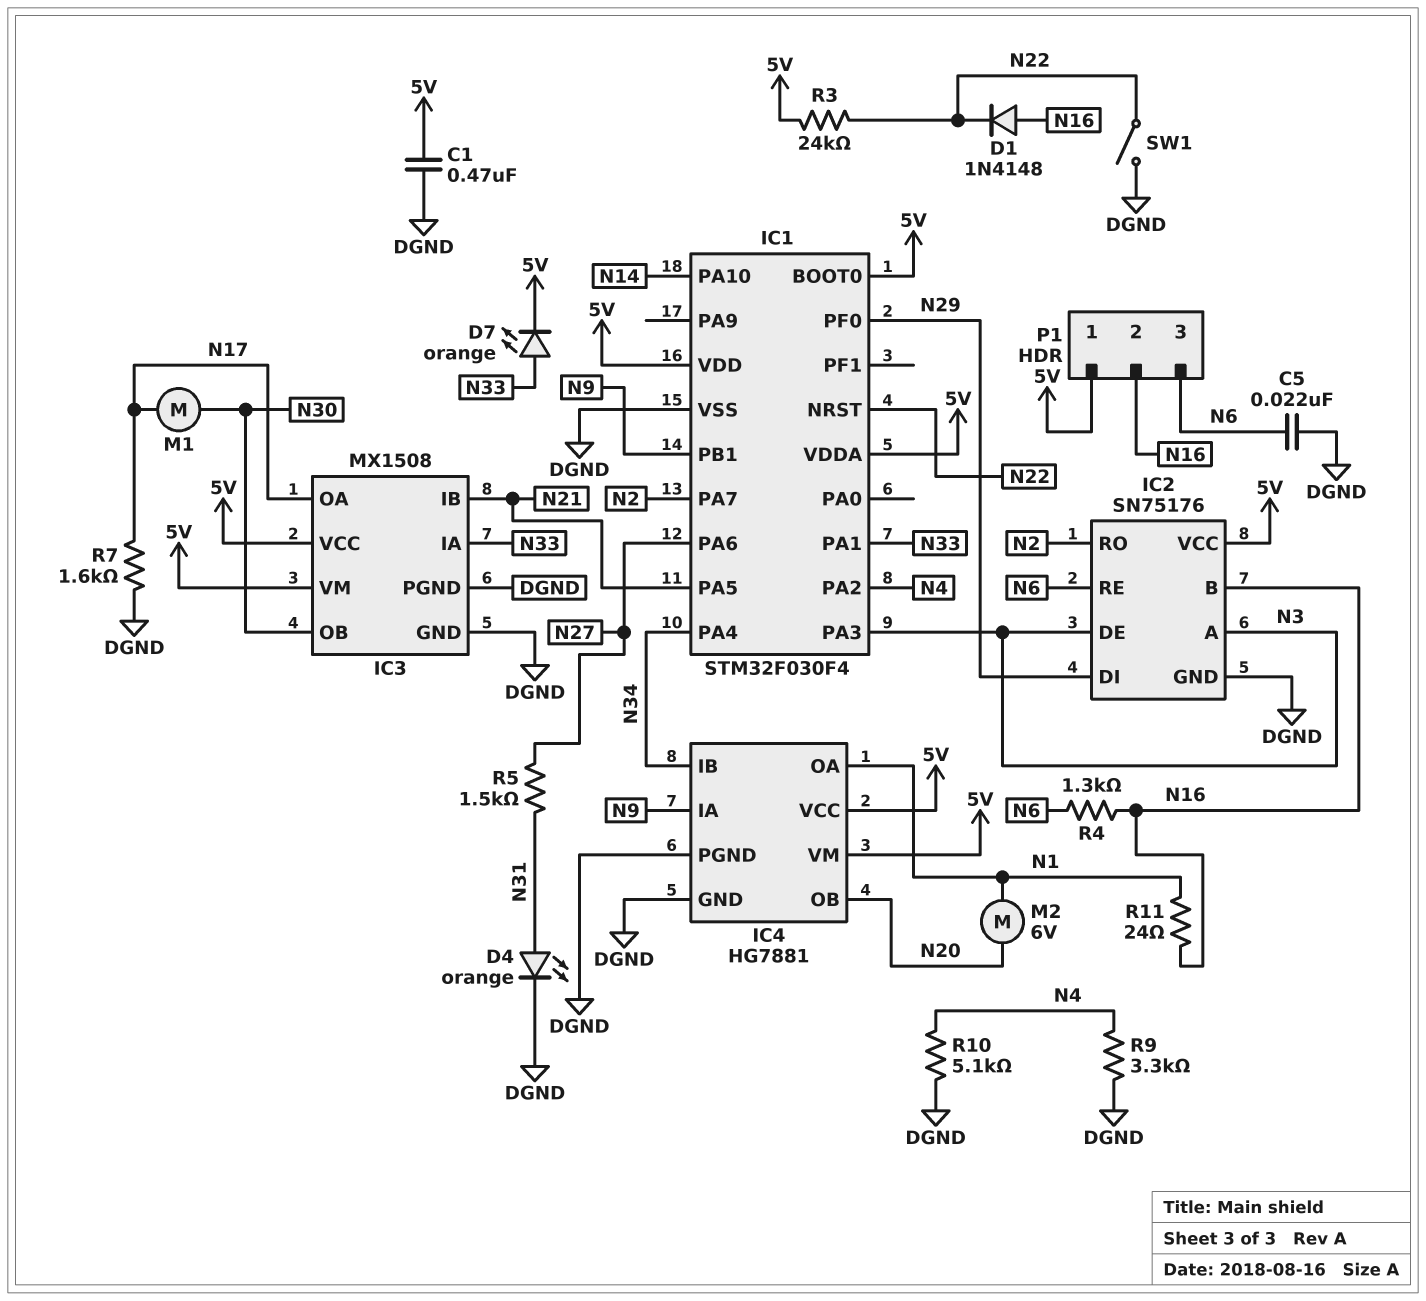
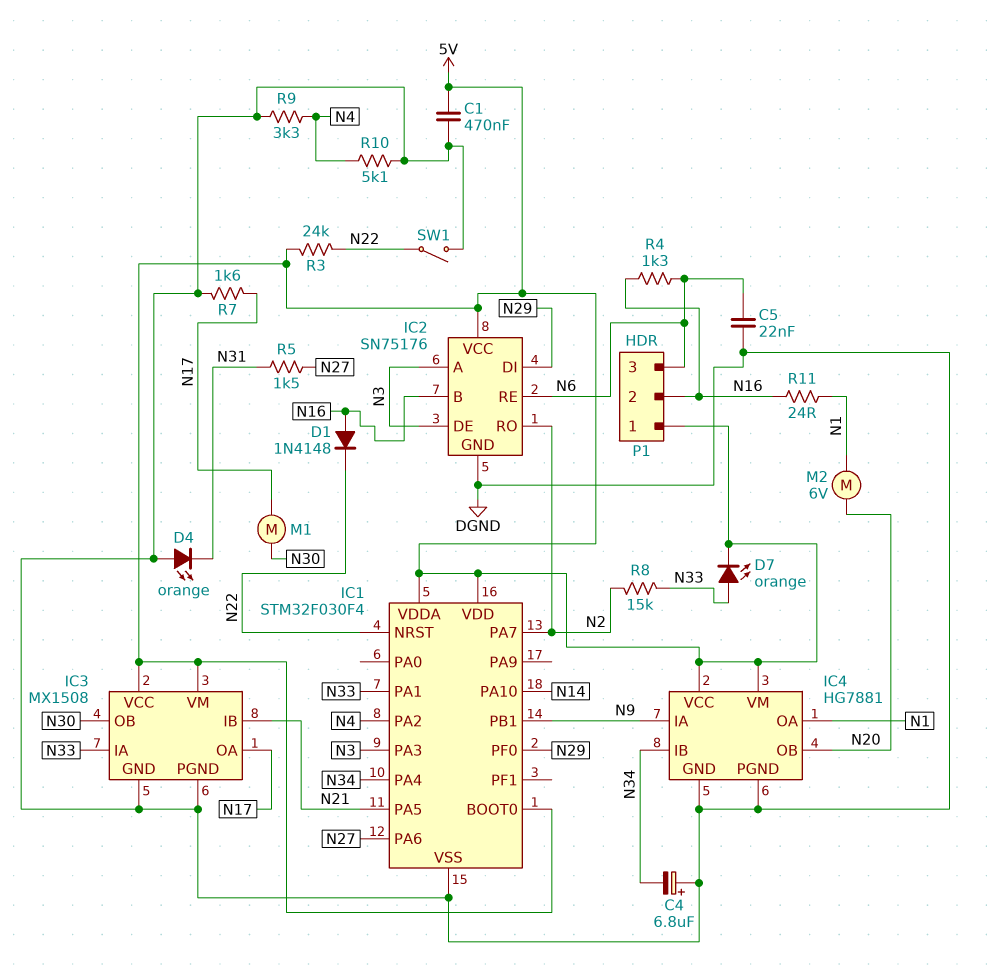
C4: none -> 6.8uF (plus DGND, minus N34)
D4: LED orange (A N31, K DGND) -> LED orange (A DGND, K N31)
R8: none -> 15k (N2, N33)

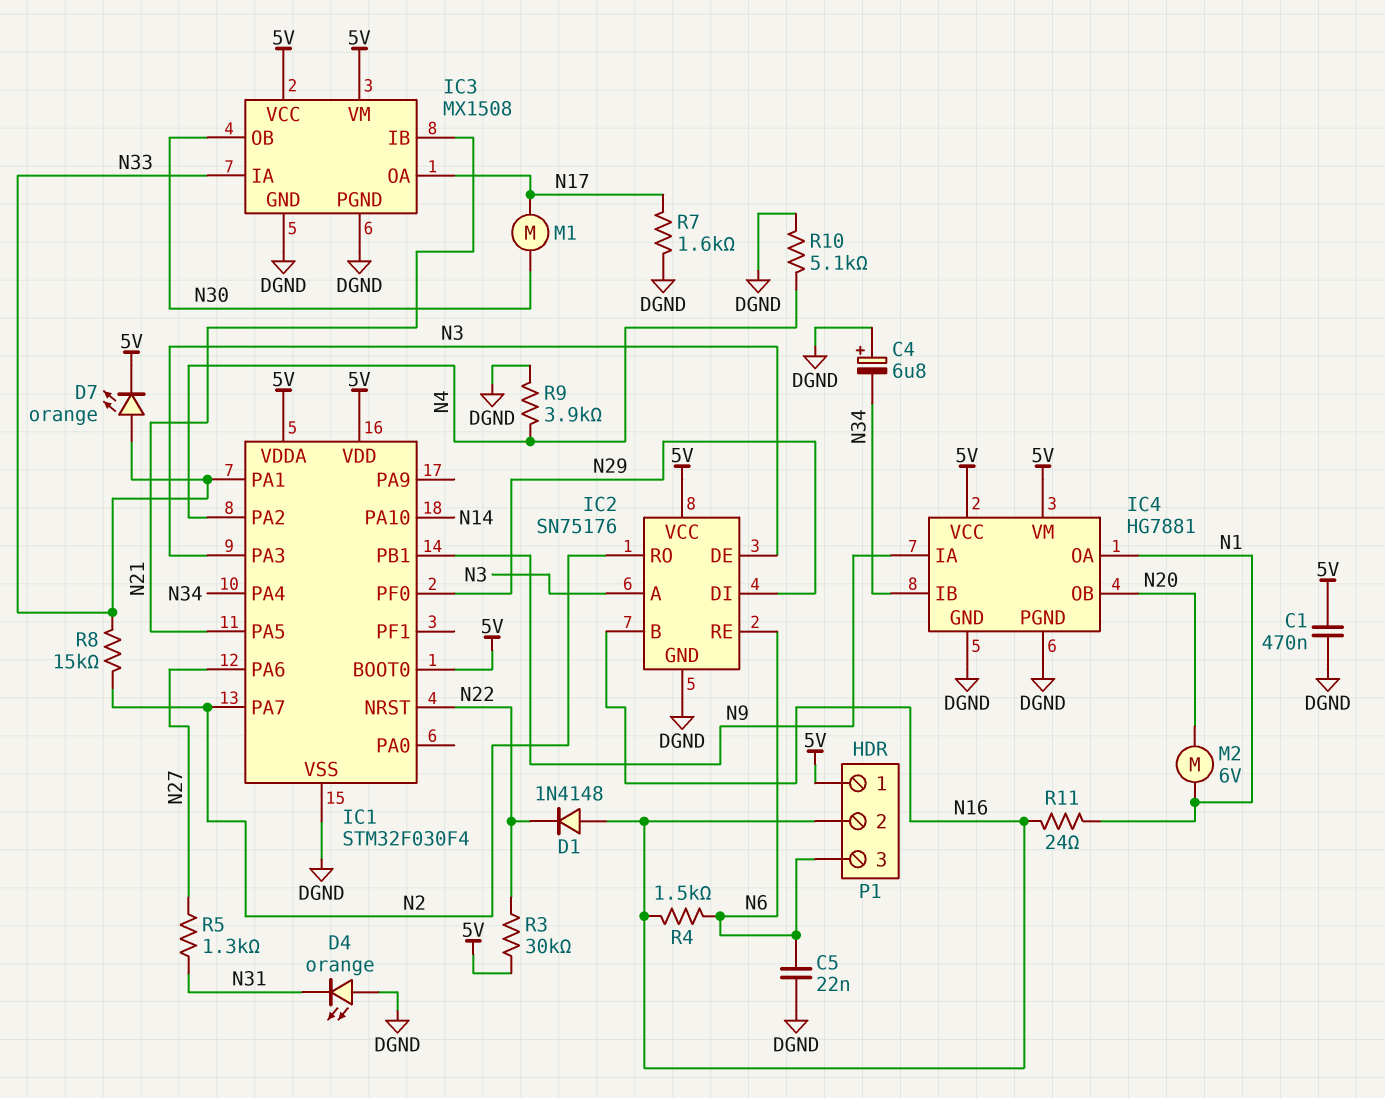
R3: 24k (5V, N22) -> 30k (5V, N22)
R4: 1.3k (N6, N16) -> 1.5k (N6, N16)
R5: 1.5k (N27, N31) -> 1.3k (N27, N31)
R9: 3.3k (DGND, N4) -> 3.9k (DGND, N4)
SW1: switch (DGND, N22) -> none

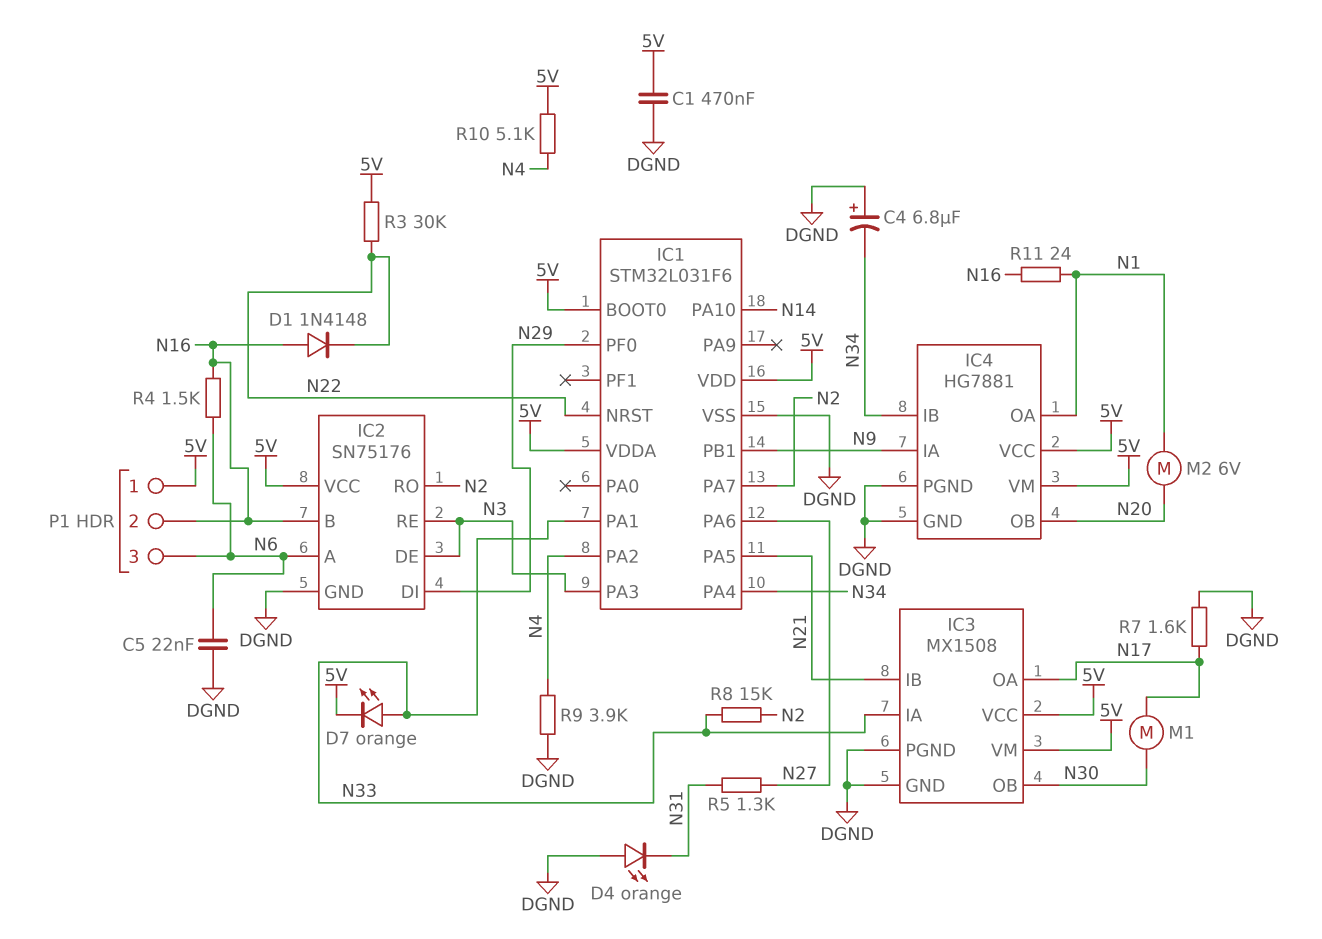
IC1: STM32F030F4 -> STM32L031F6
IC2 pin A: N3 -> N6
IC2 pin RE: N6 -> N3
R10: 5.1k (DGND, N4) -> 5.1k (5V, N4)

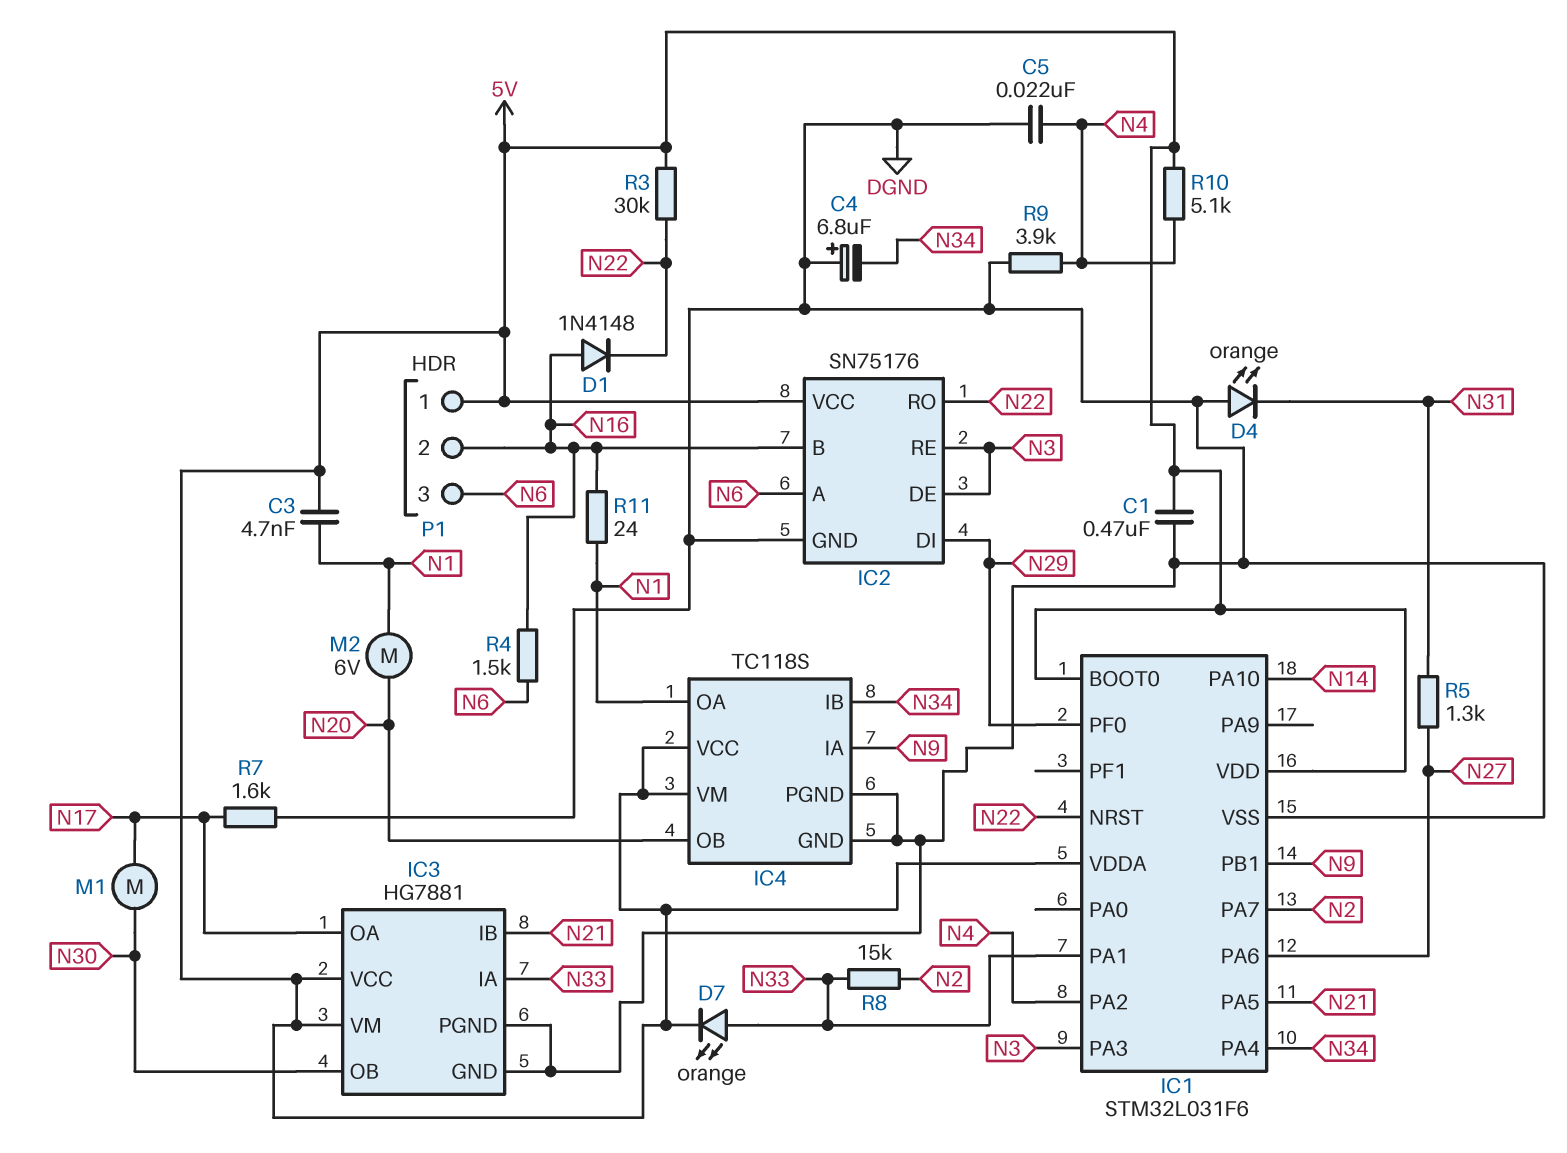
C3: none -> 4.7nF (5V, N1)
C5: 22nF (DGND, N6) -> 22nF (DGND, N4)
IC2 pin RO: N2 -> N22
IC3: MX1508 -> HG7881
IC4: HG7881 -> TC118S

